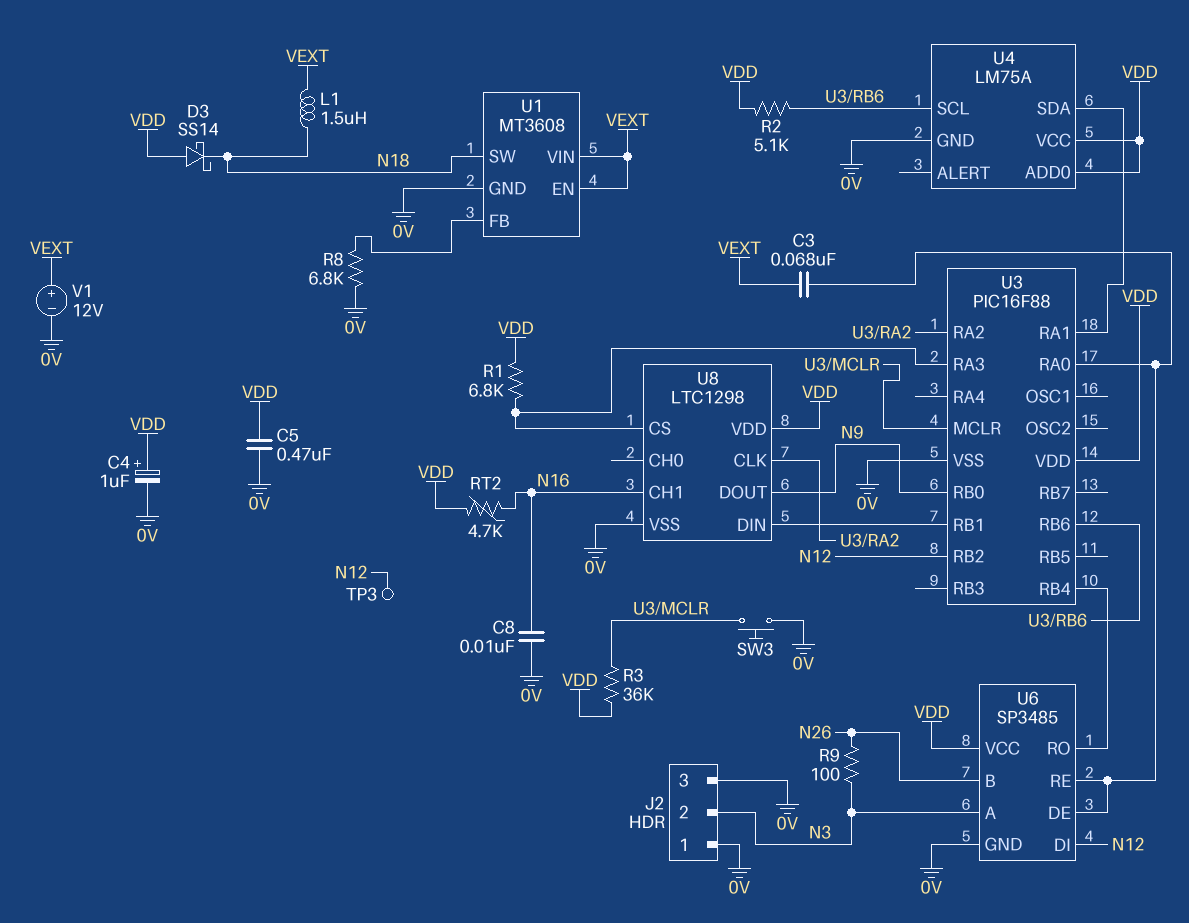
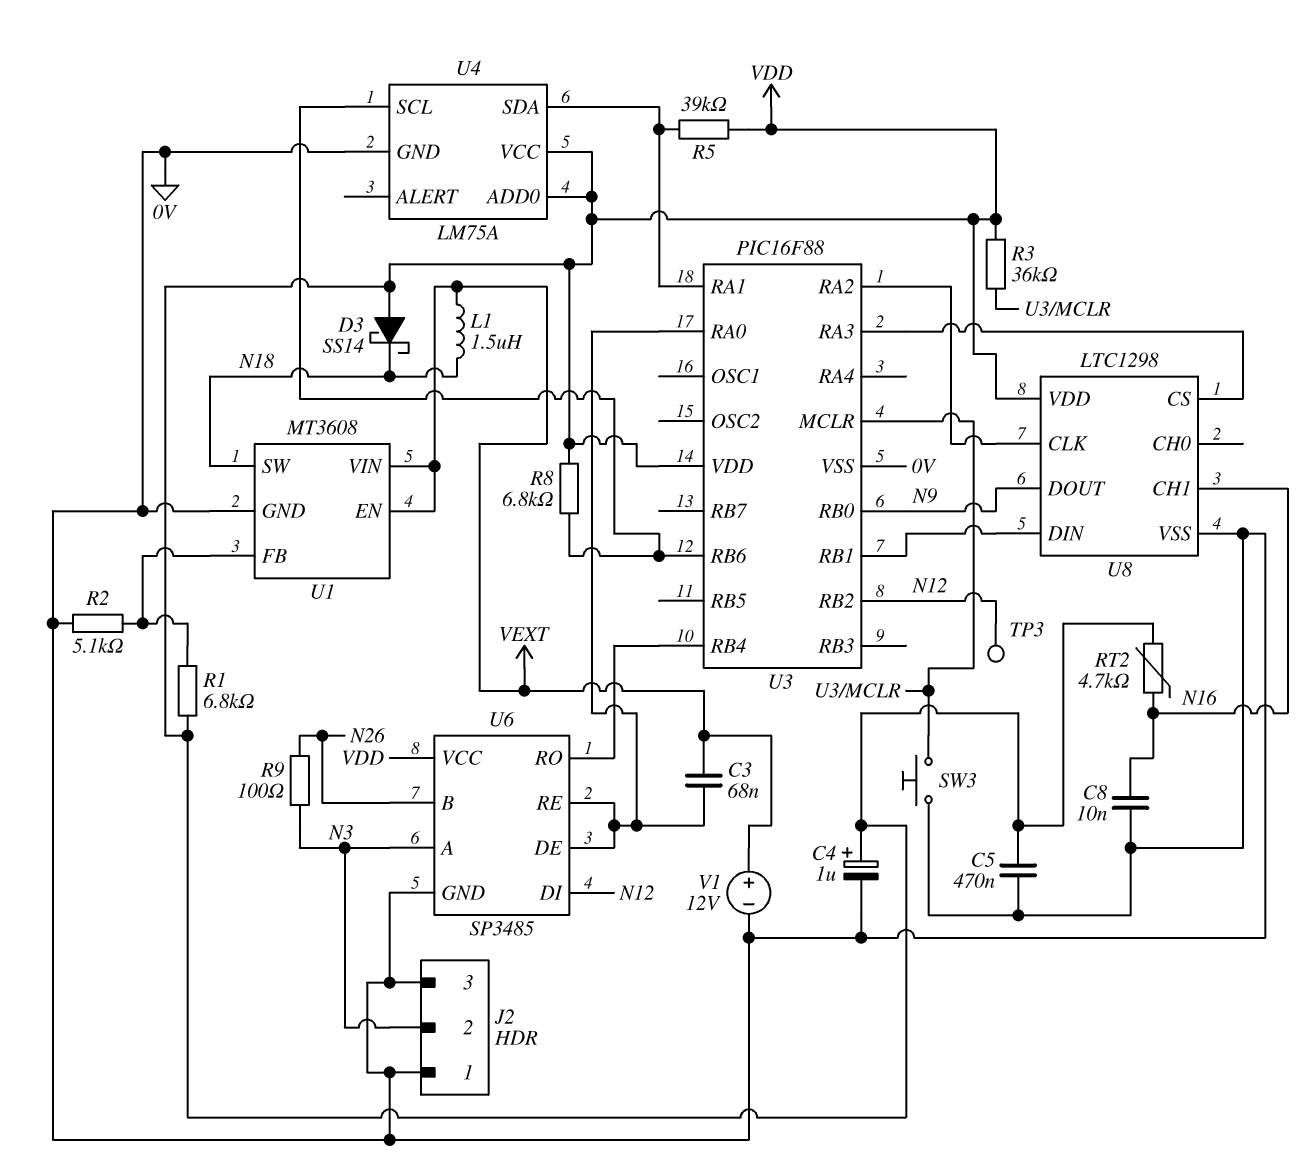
R1: 6.8k (U3/RA3, VDD) -> 6.8k (U1/FB, VDD)
R2: 5.1k (U3/RB6, VDD) -> 5.1k (0V, U1/FB)
R5: none -> 39k (U3/RA1, VDD)
R8: 6.8k (0V, U1/FB) -> 6.8k (U3/RB6, VDD)

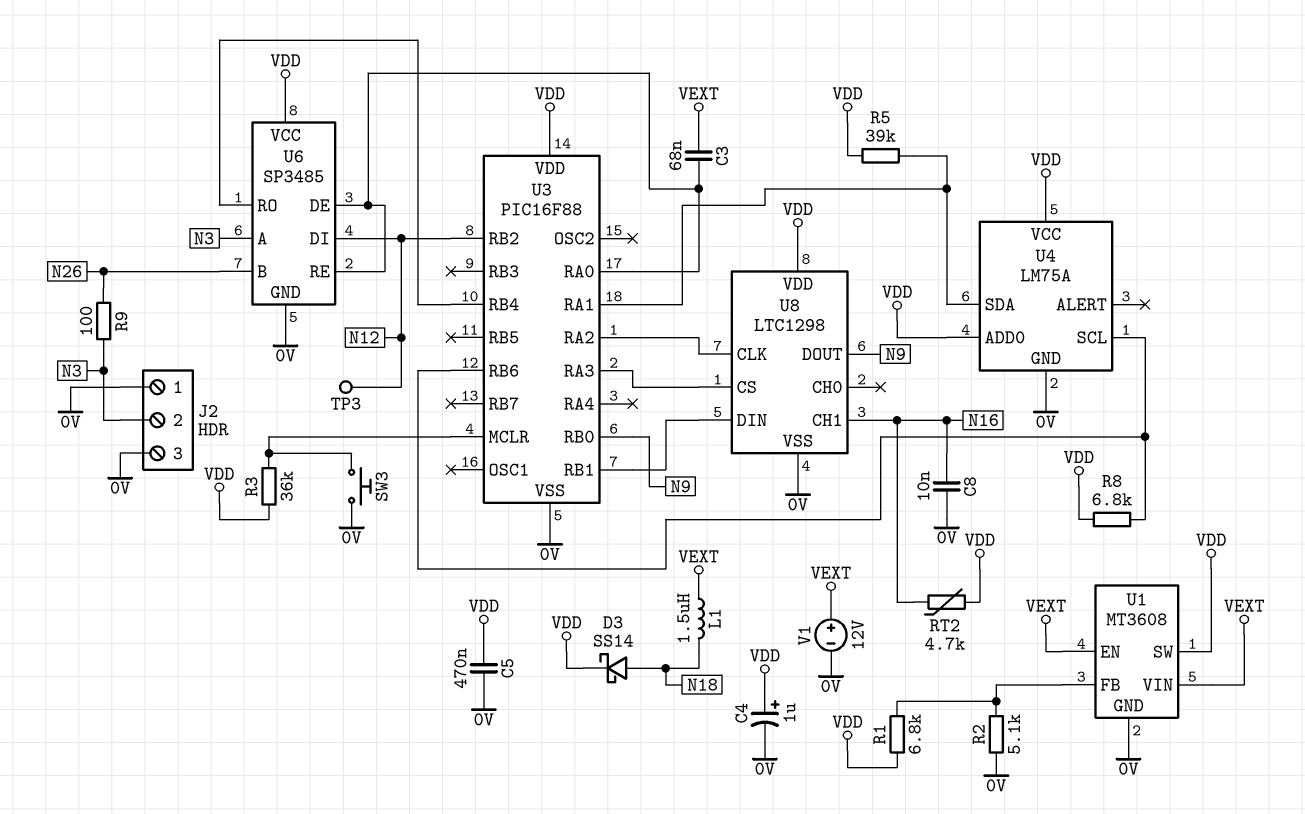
D3: schottky SS14 (A VDD, K N18) -> schottky SS14 (A N18, K VDD)
U1 pin SW: N18 -> VDD

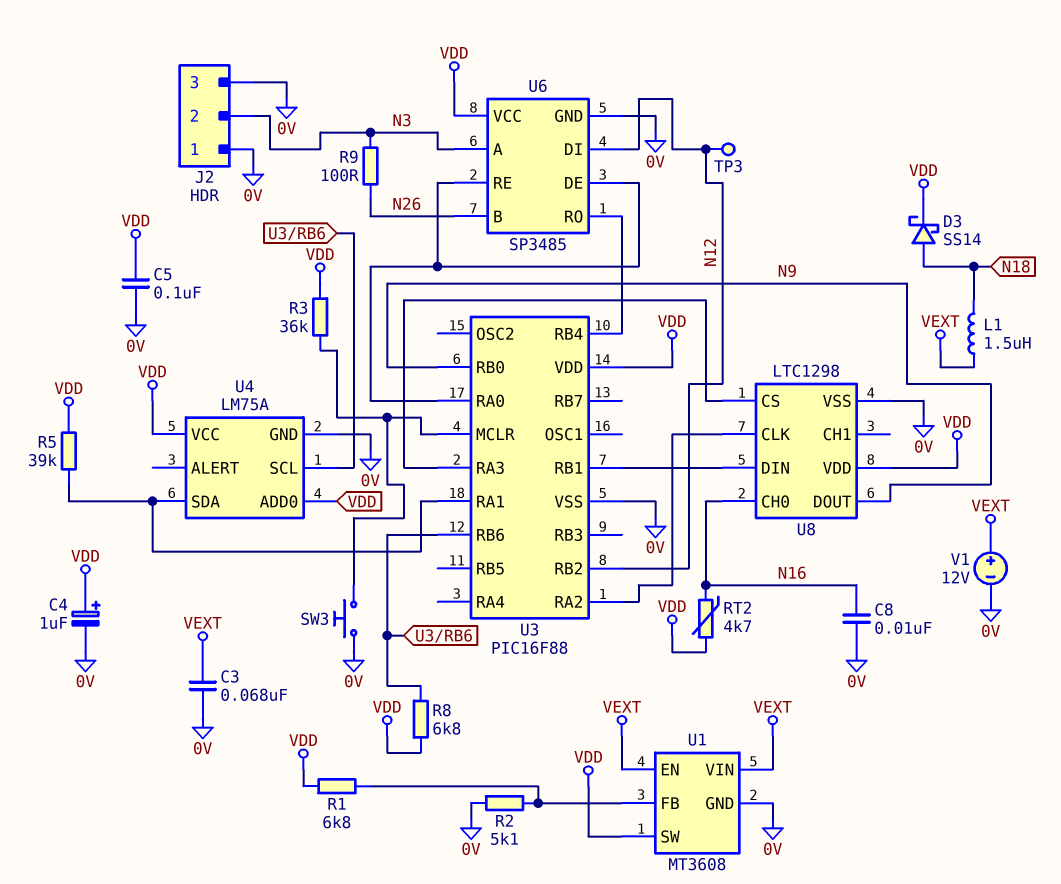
C3: 68nF (U3/RA0, VEXT) -> 68nF (0V, VEXT)
C5: 470nF (0V, VDD) -> 100nF (0V, VDD)
U8 pin CH0: none -> N16
U8 pin CH1: N16 -> none

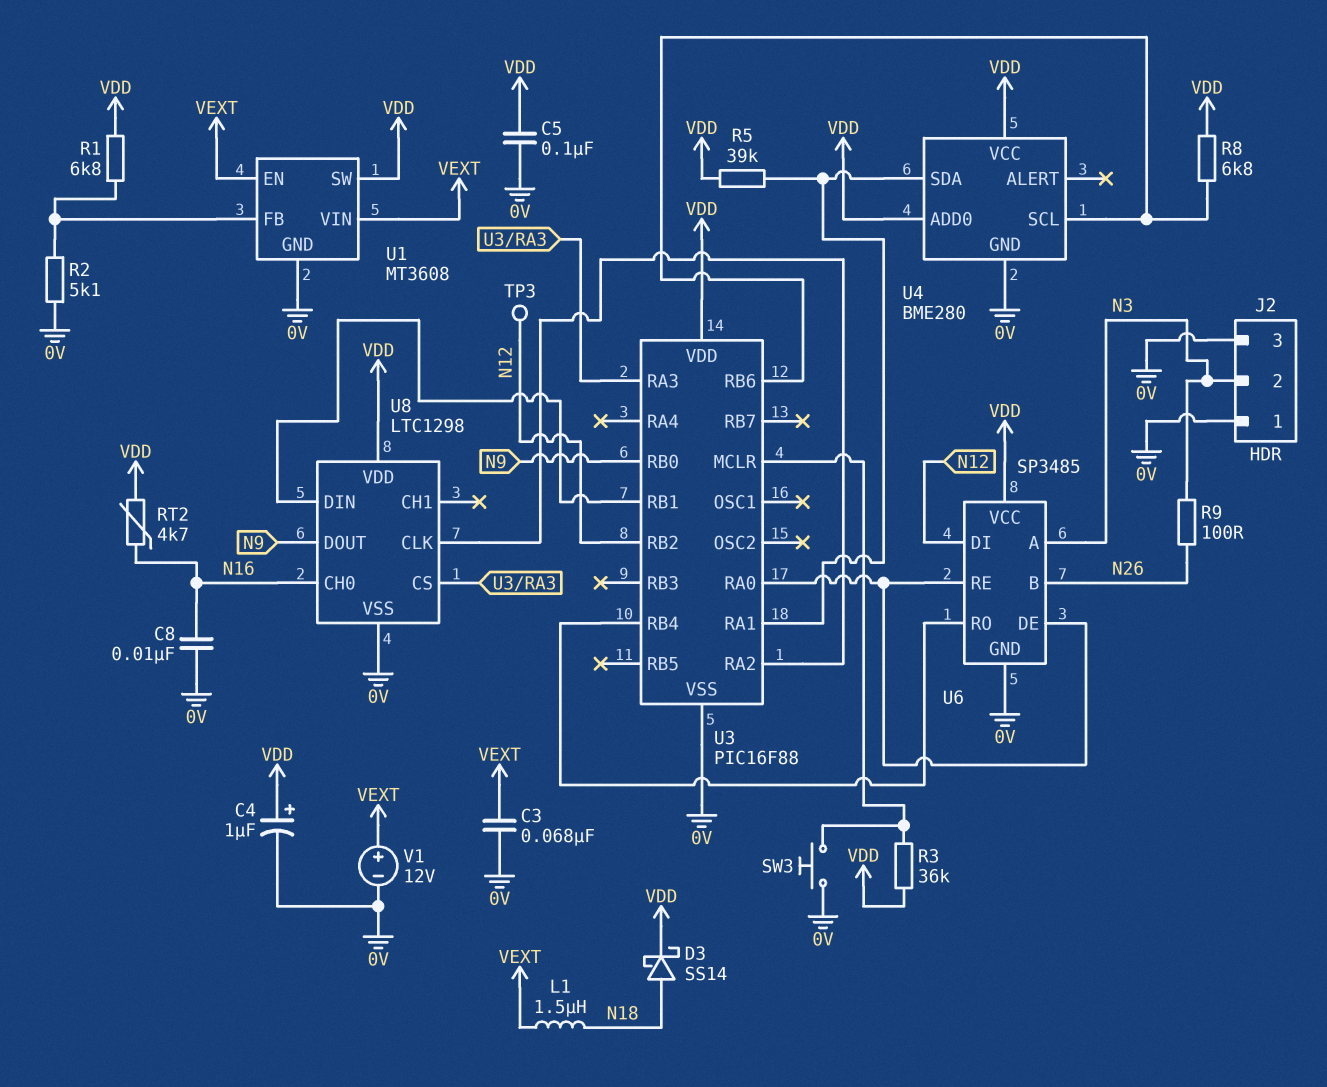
U4: LM75A -> BME280

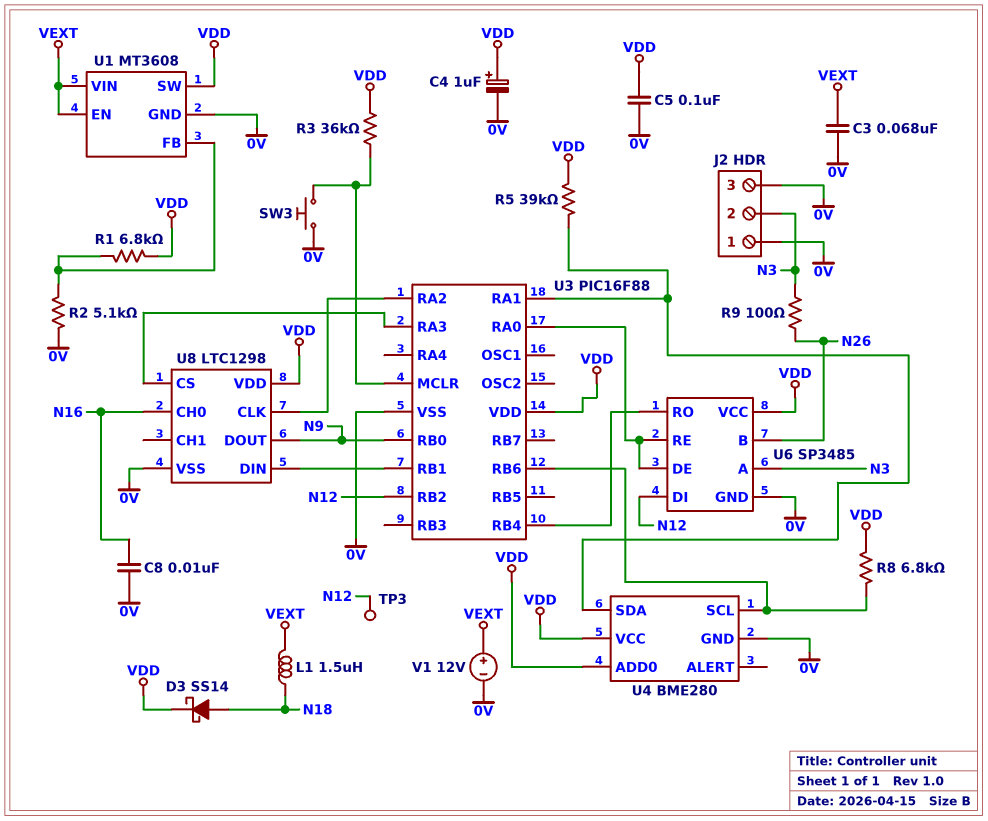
RT2: 4.7k (N16, VDD) -> none

